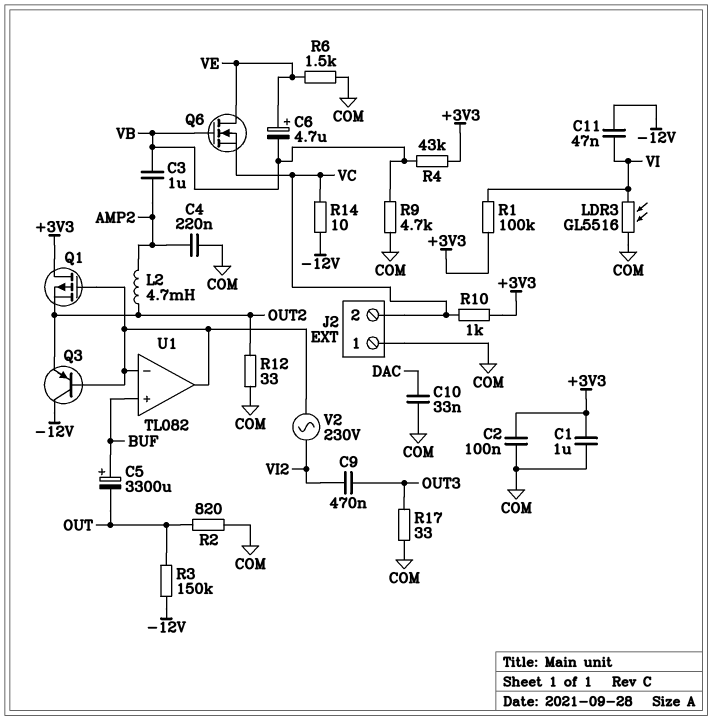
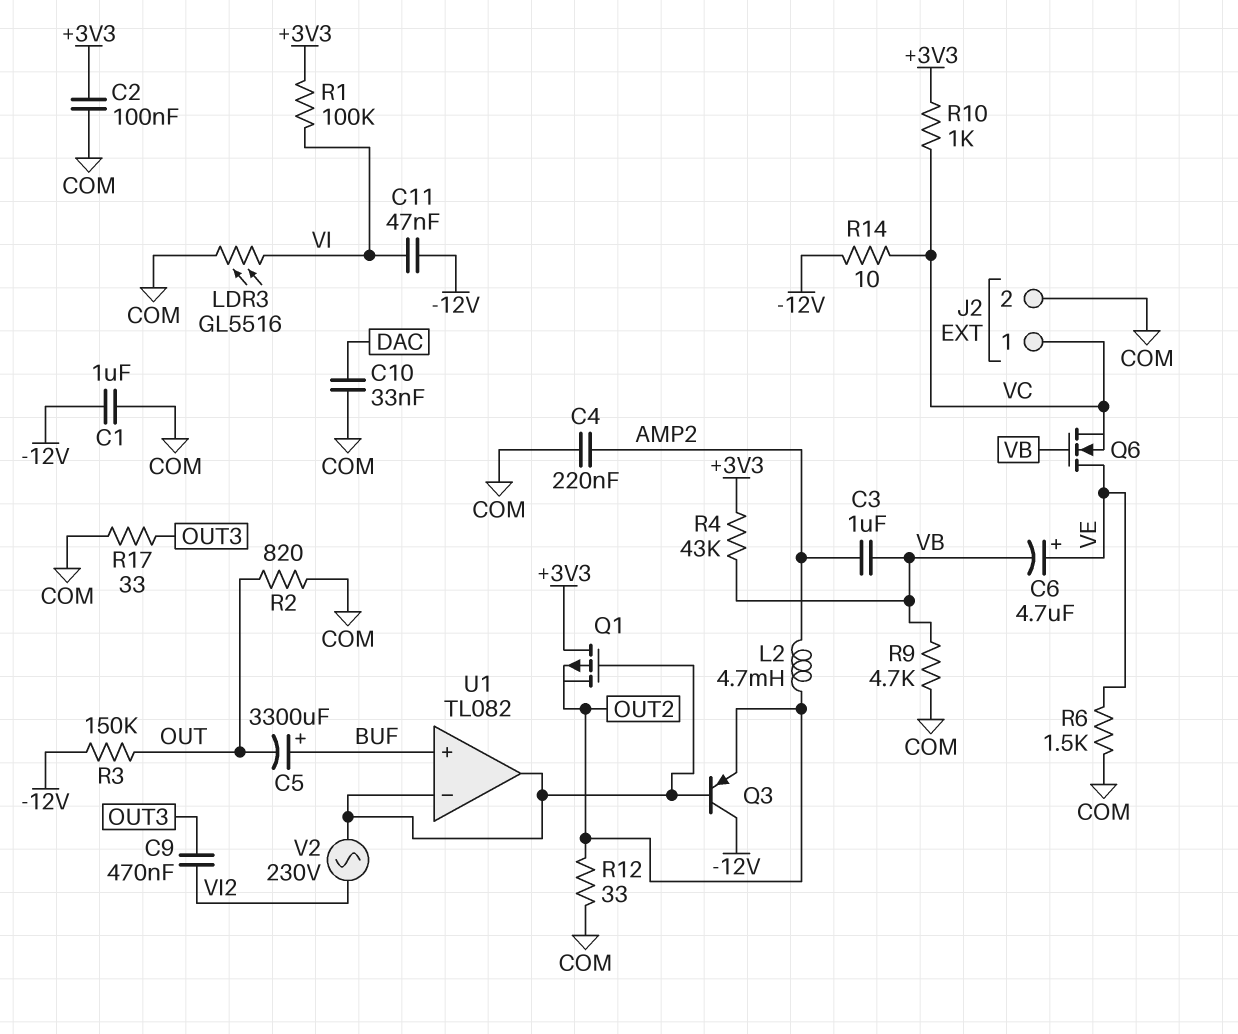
C1: 1uF (+3V3, COM) -> 1uF (-12V, COM)
J2 pin 1: COM -> VC
J2 pin 2: VC -> COM

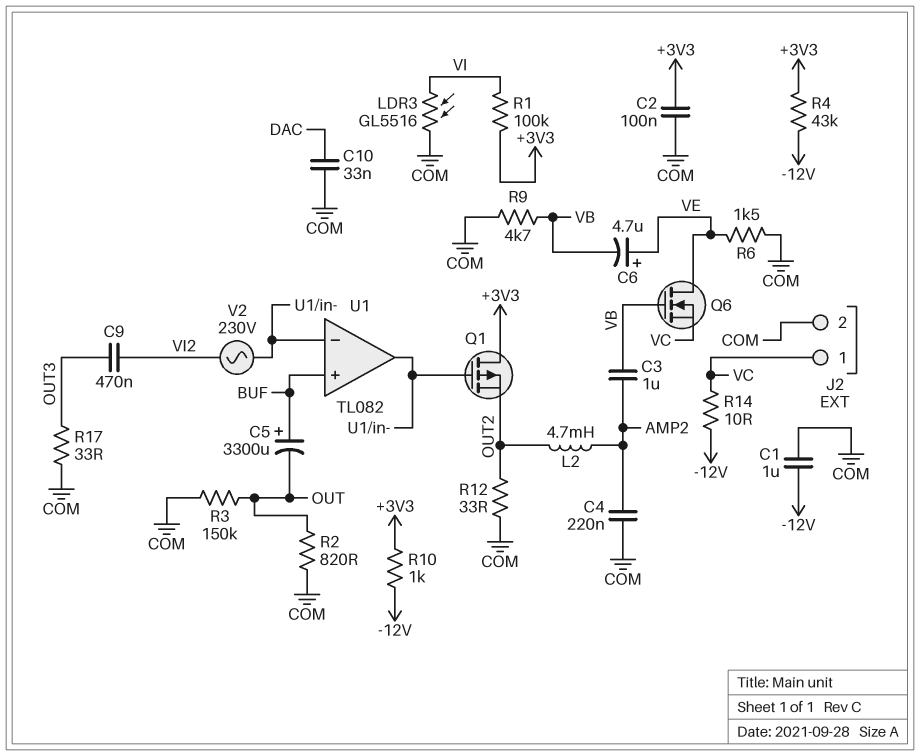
C11: 47nF (-12V, VI) -> none
Q3: PNP (B U1/in-, C -12V, E OUT2) -> none
R3: 150k (-12V, OUT) -> 150k (COM, OUT)
R4: 43k (+3V3, VB) -> 43k (+3V3, -12V)
R10: 1k (+3V3, VC) -> 1k (+3V3, -12V)

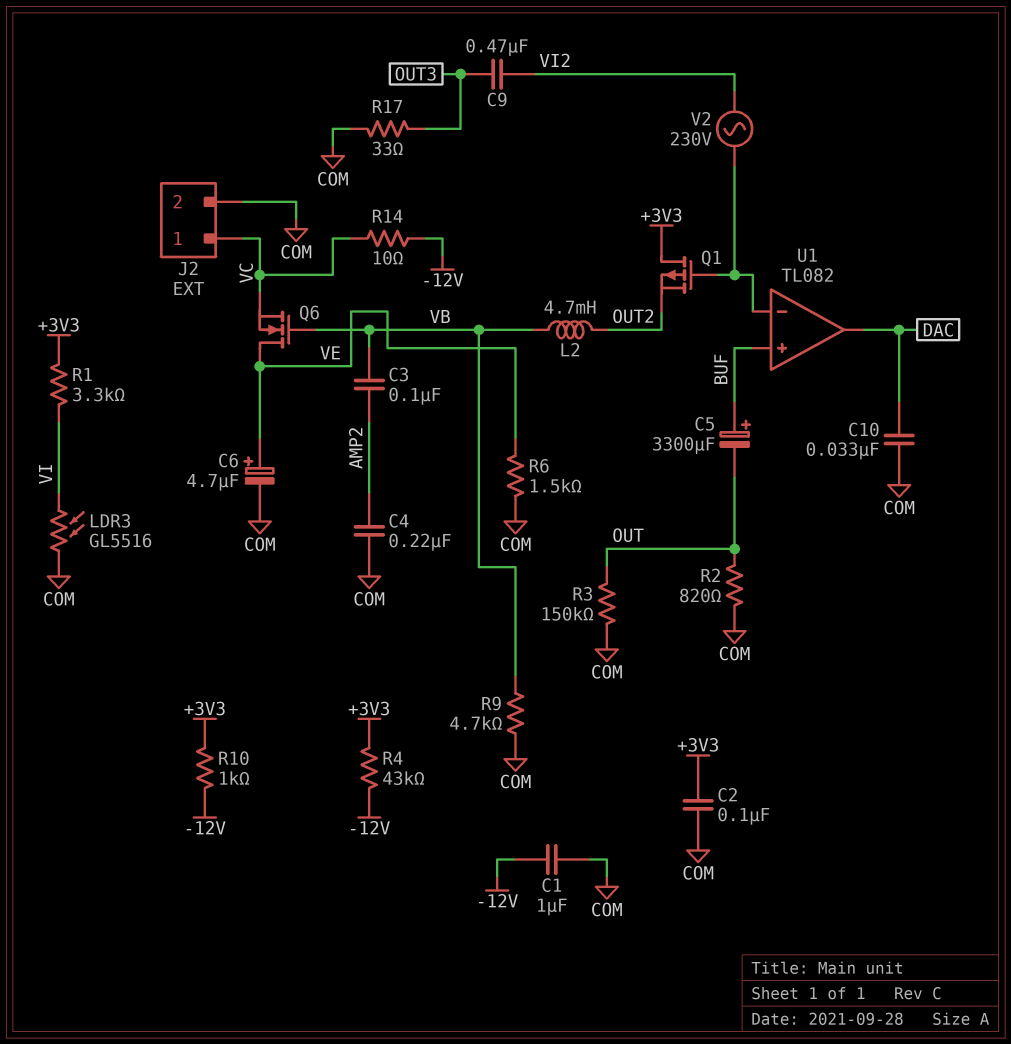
C3: 1uF (AMP2, VB) -> 100nF (AMP2, VB)
C6: 4.7uF (plus VE, minus VB) -> 4.7uF (plus VE, minus COM)
L2: 4.7mH (AMP2, OUT2) -> 4.7mH (OUT2, VB)
R1: 100k (+3V3, VI) -> 3.3k (+3V3, VI)
R12: 33 (COM, OUT2) -> none
U1 pin out: U1/in- -> DAC

